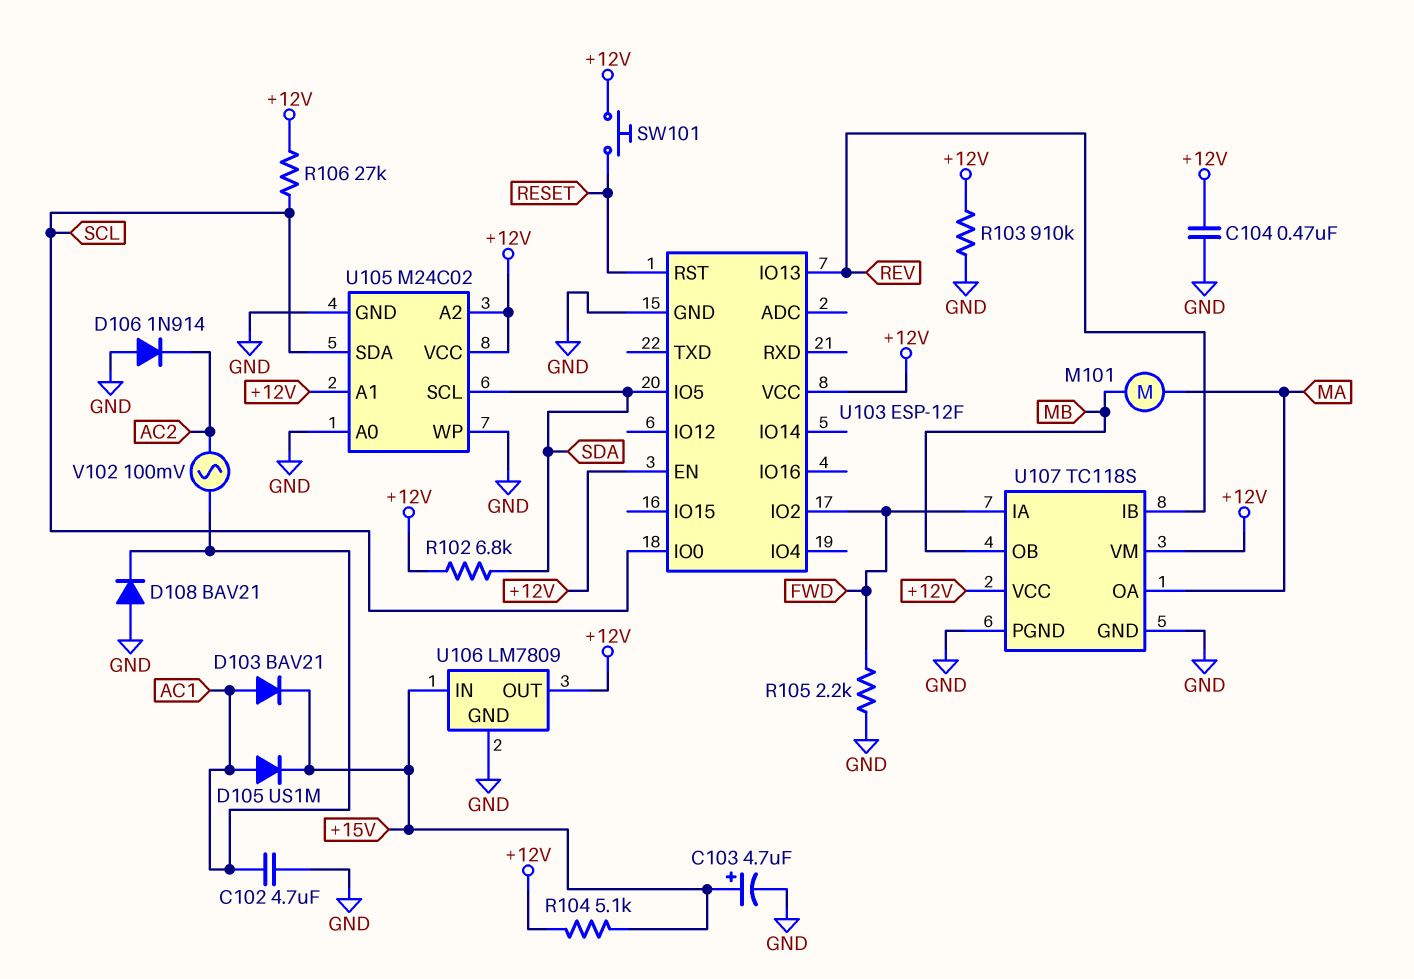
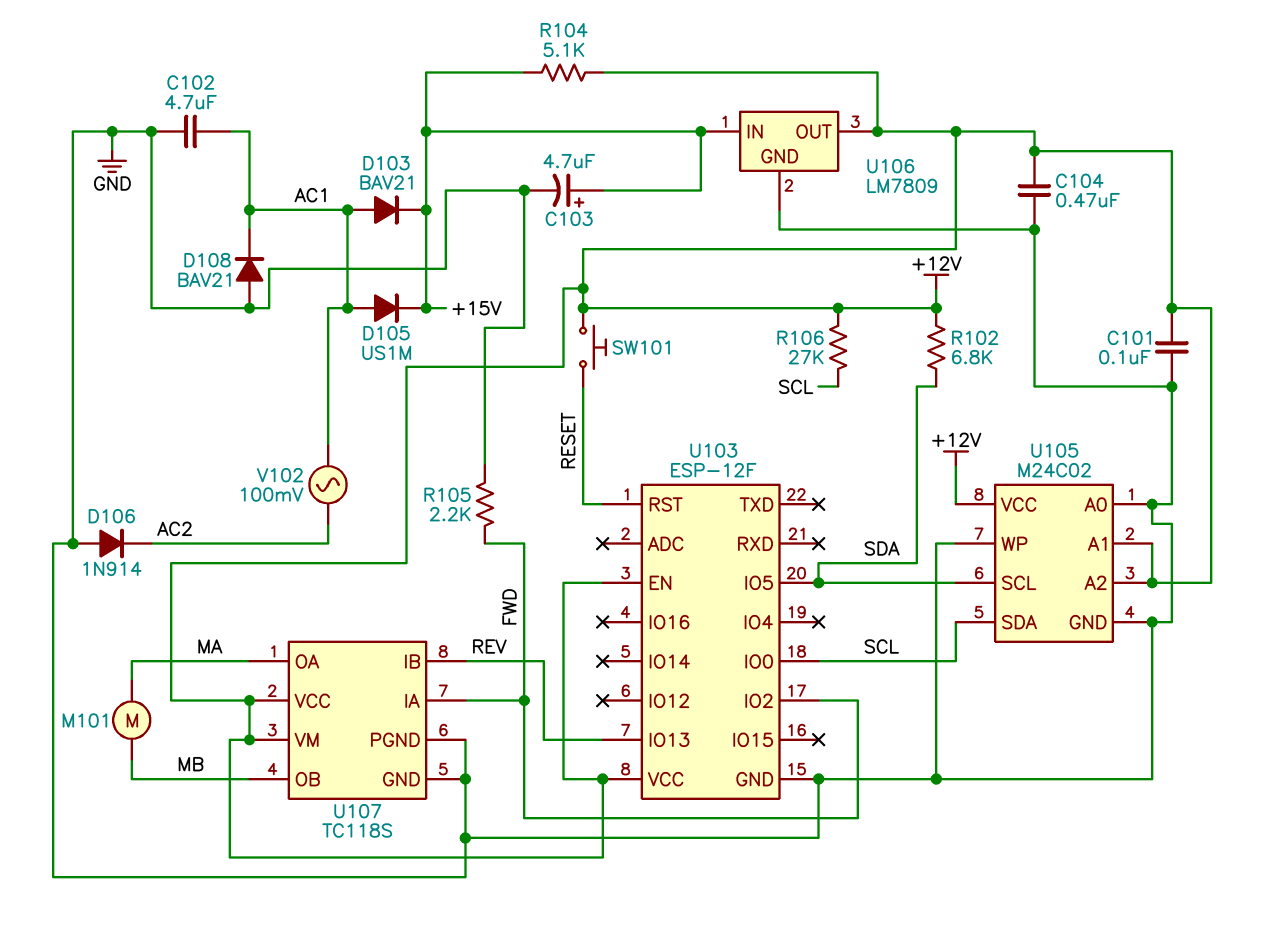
C101: none -> 100nF (+12V, GND)
R103: 910k (+12V, GND) -> none

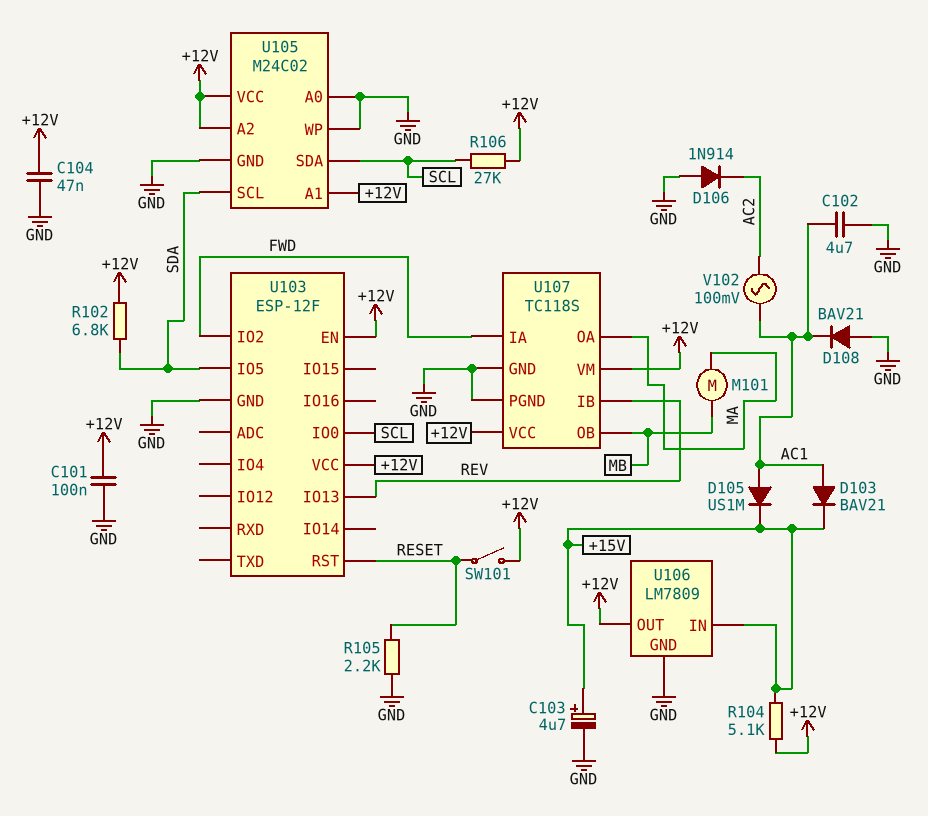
C104: 470nF (+12V, GND) -> 47nF (+12V, GND)
R105: 2.2k (FWD, GND) -> 2.2k (GND, RESET)
SW101: button (+12V, RESET) -> switch (+12V, RESET)

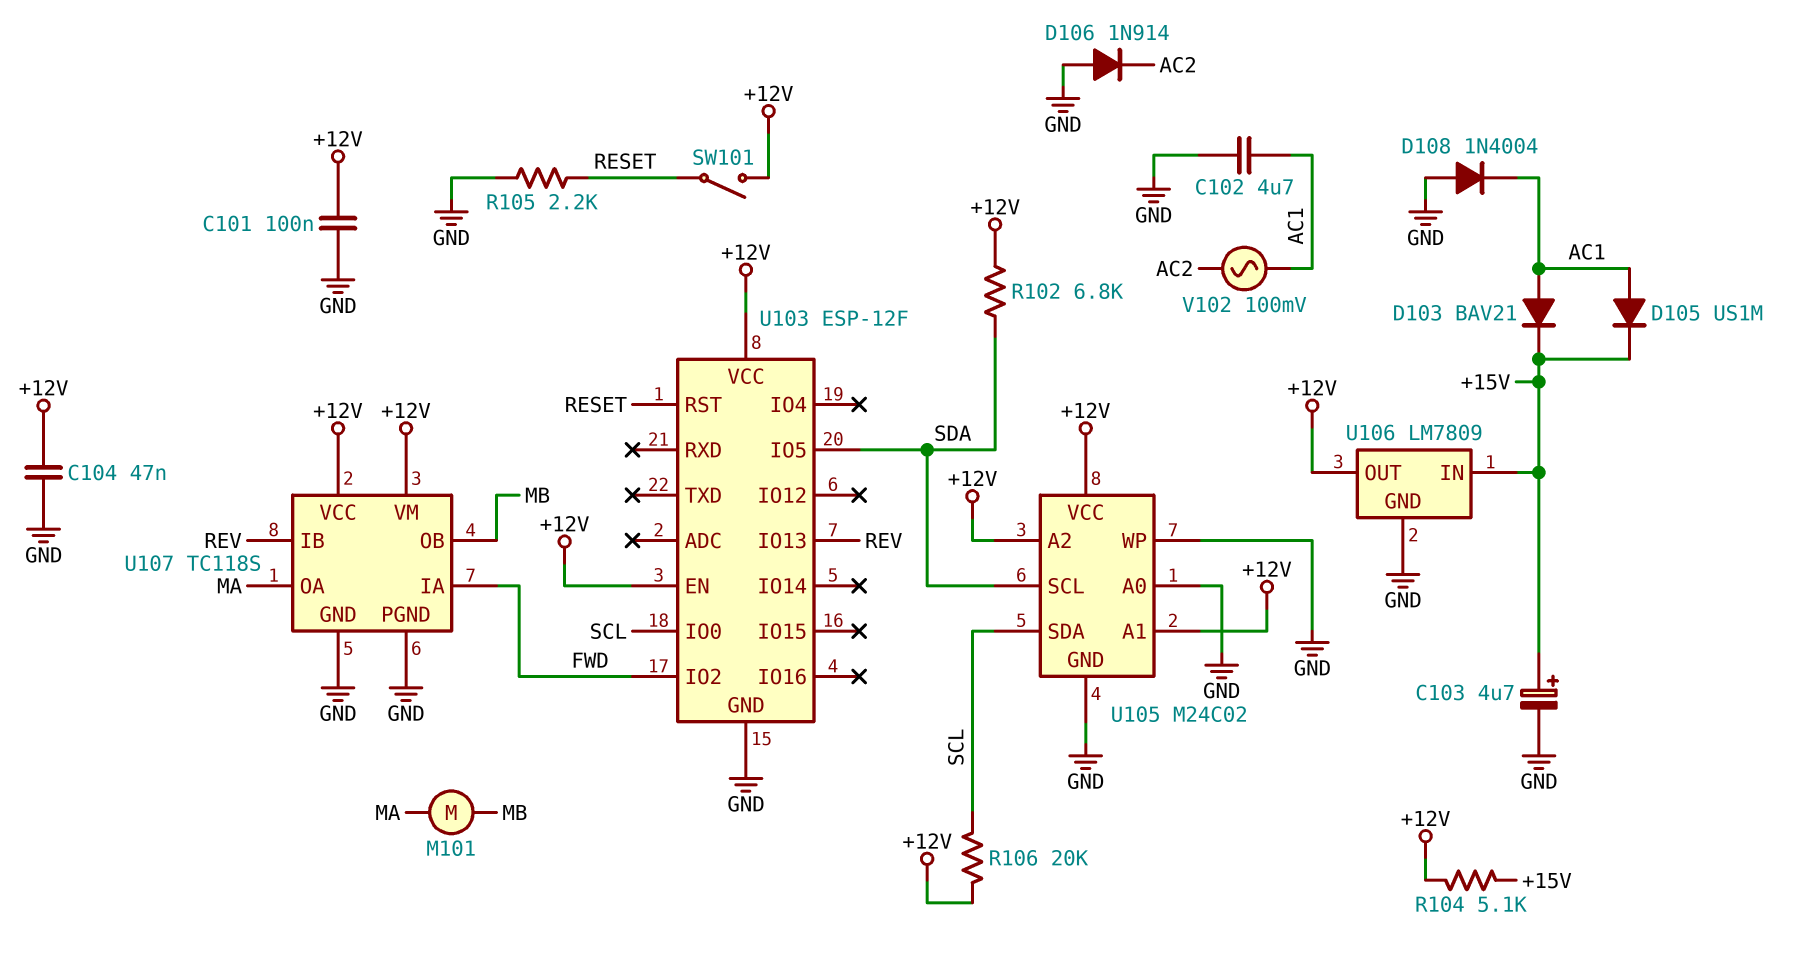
D108: diode BAV21 (A GND, K AC1) -> diode 1N4004 (A GND, K AC1)
R106: 27k (+12V, SCL) -> 20k (+12V, SCL)

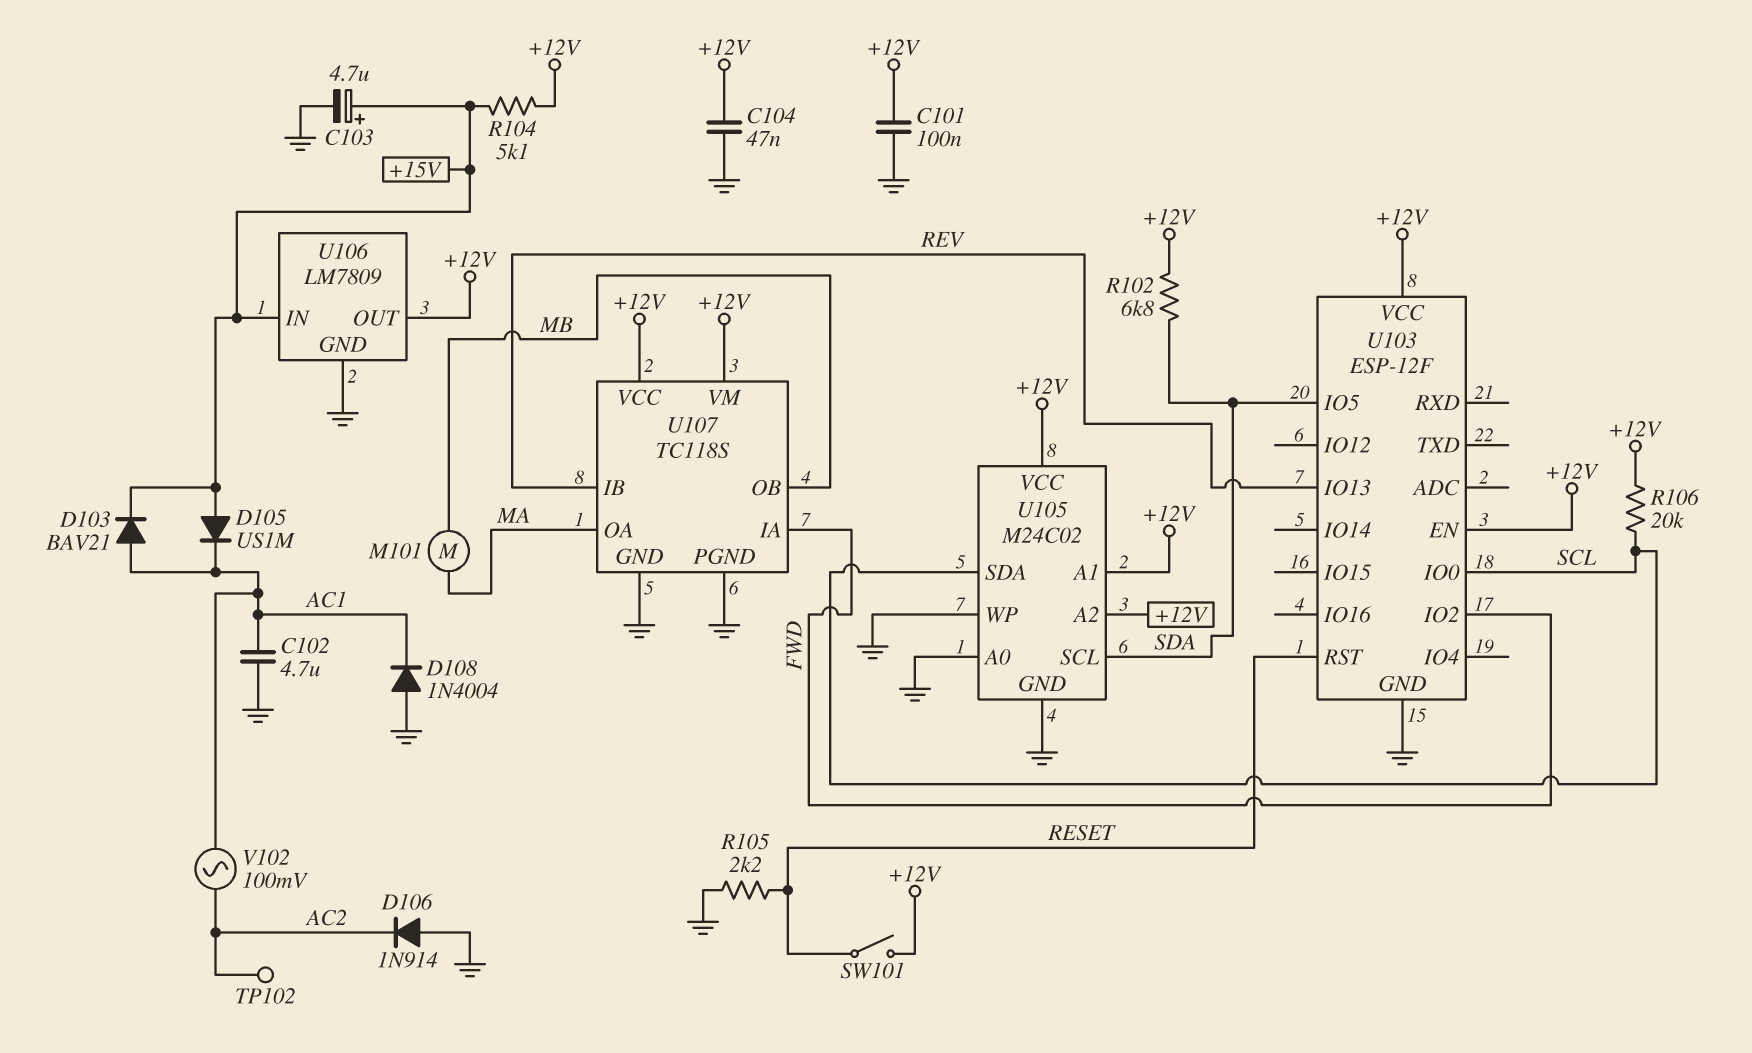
D105: diode US1M (A AC1, K +15V) -> diode US1M (A +15V, K AC1)
TP102: none -> test point (AC2)

